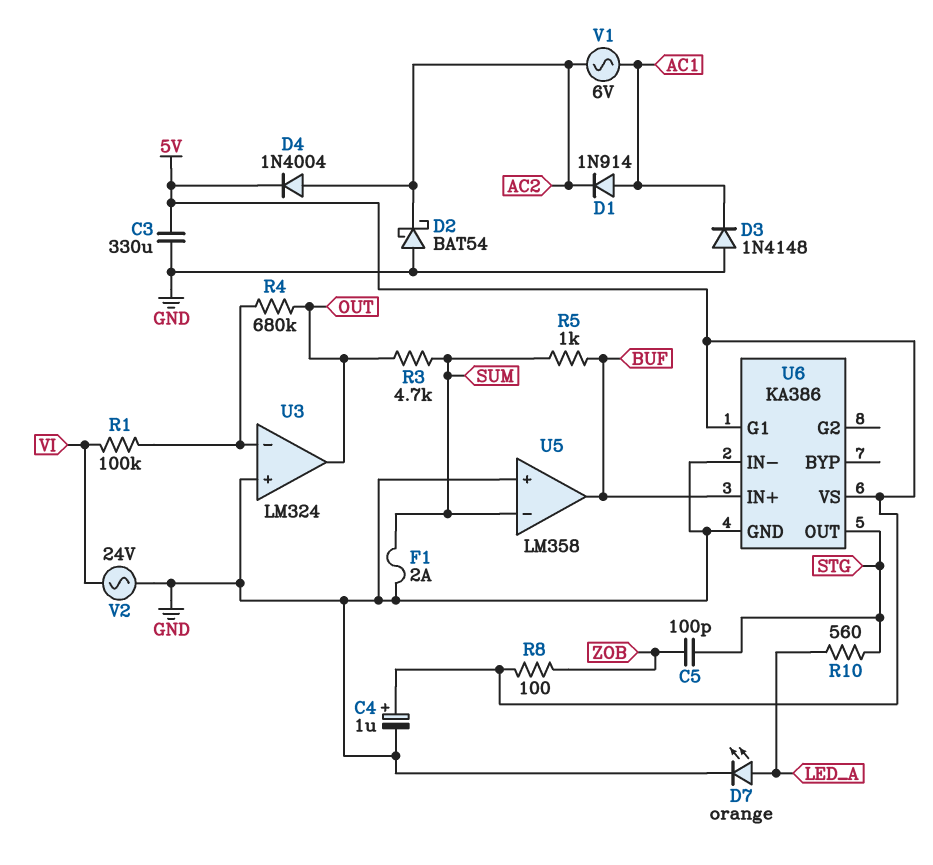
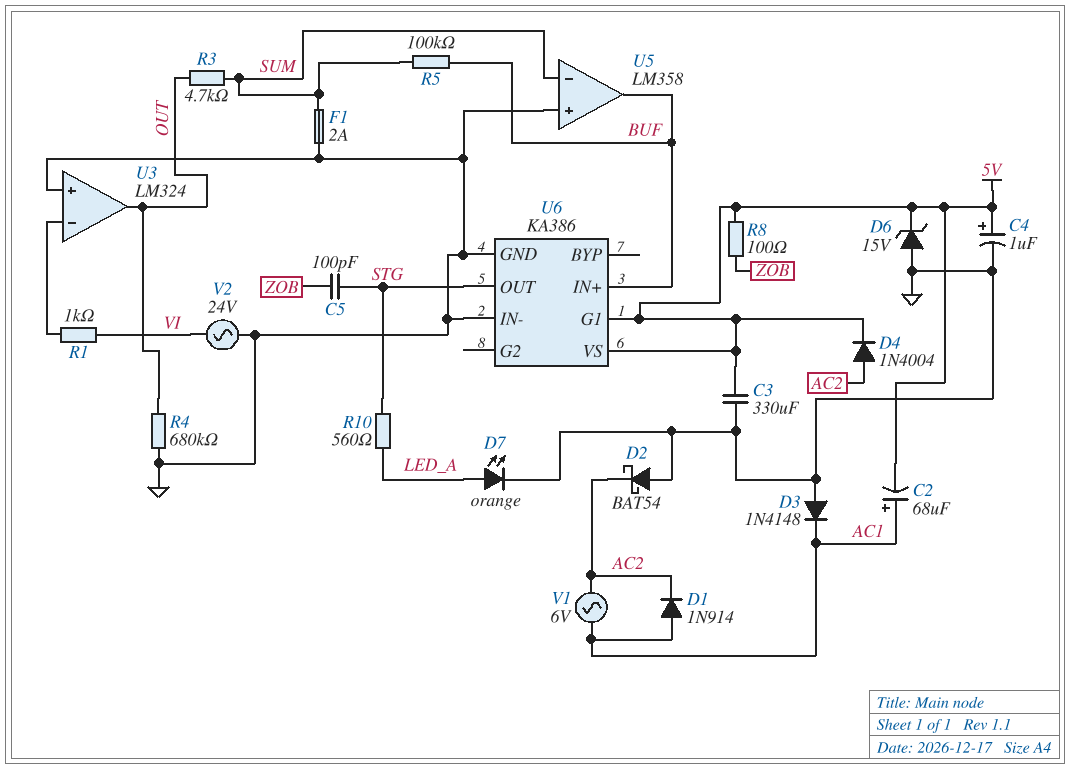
C2: none -> 68uF (plus AC1, minus 5V)
D6: none -> zener 15V (A GND, K 5V)
R1: 100k (U3/in-, VI) -> 1k (U3/in-, VI)
R4: 680k (OUT, U3/in-) -> 680k (GND, OUT)
R5: 1k (BUF, SUM) -> 100k (BUF, SUM)

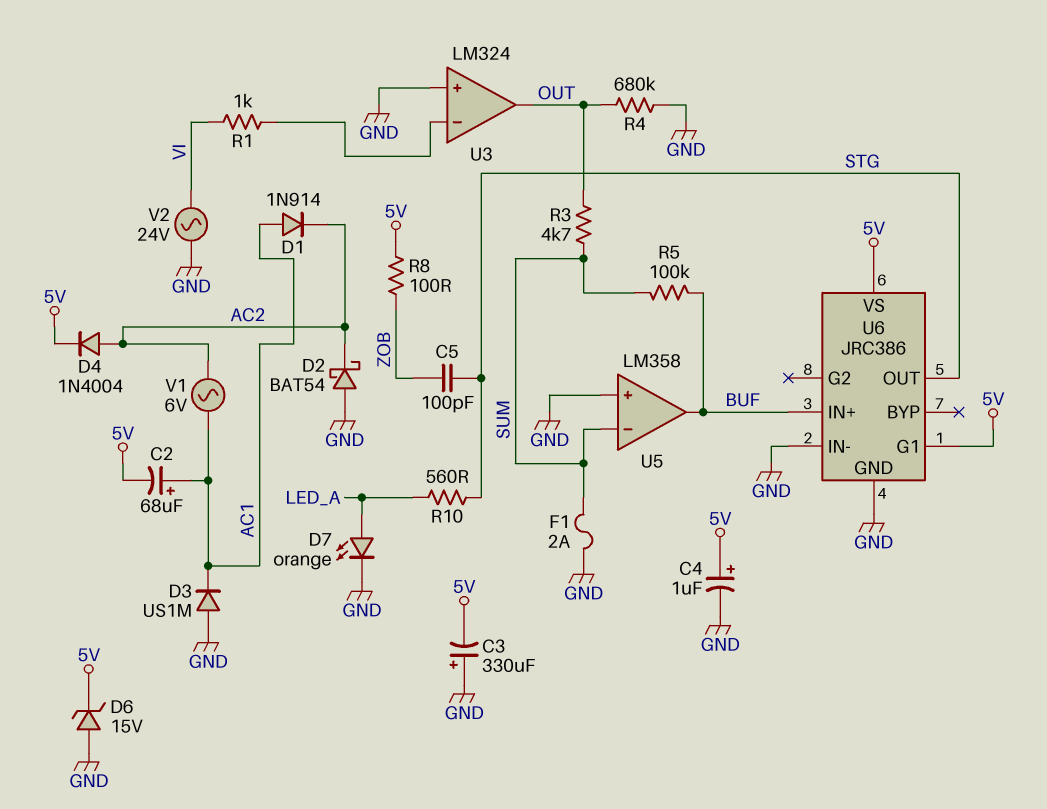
C3: 330uF (5V, GND) -> 330uF (plus GND, minus 5V)
D3: diode 1N4148 (A GND, K AC1) -> diode US1M (A GND, K AC1)
U6: KA386 -> JRC386

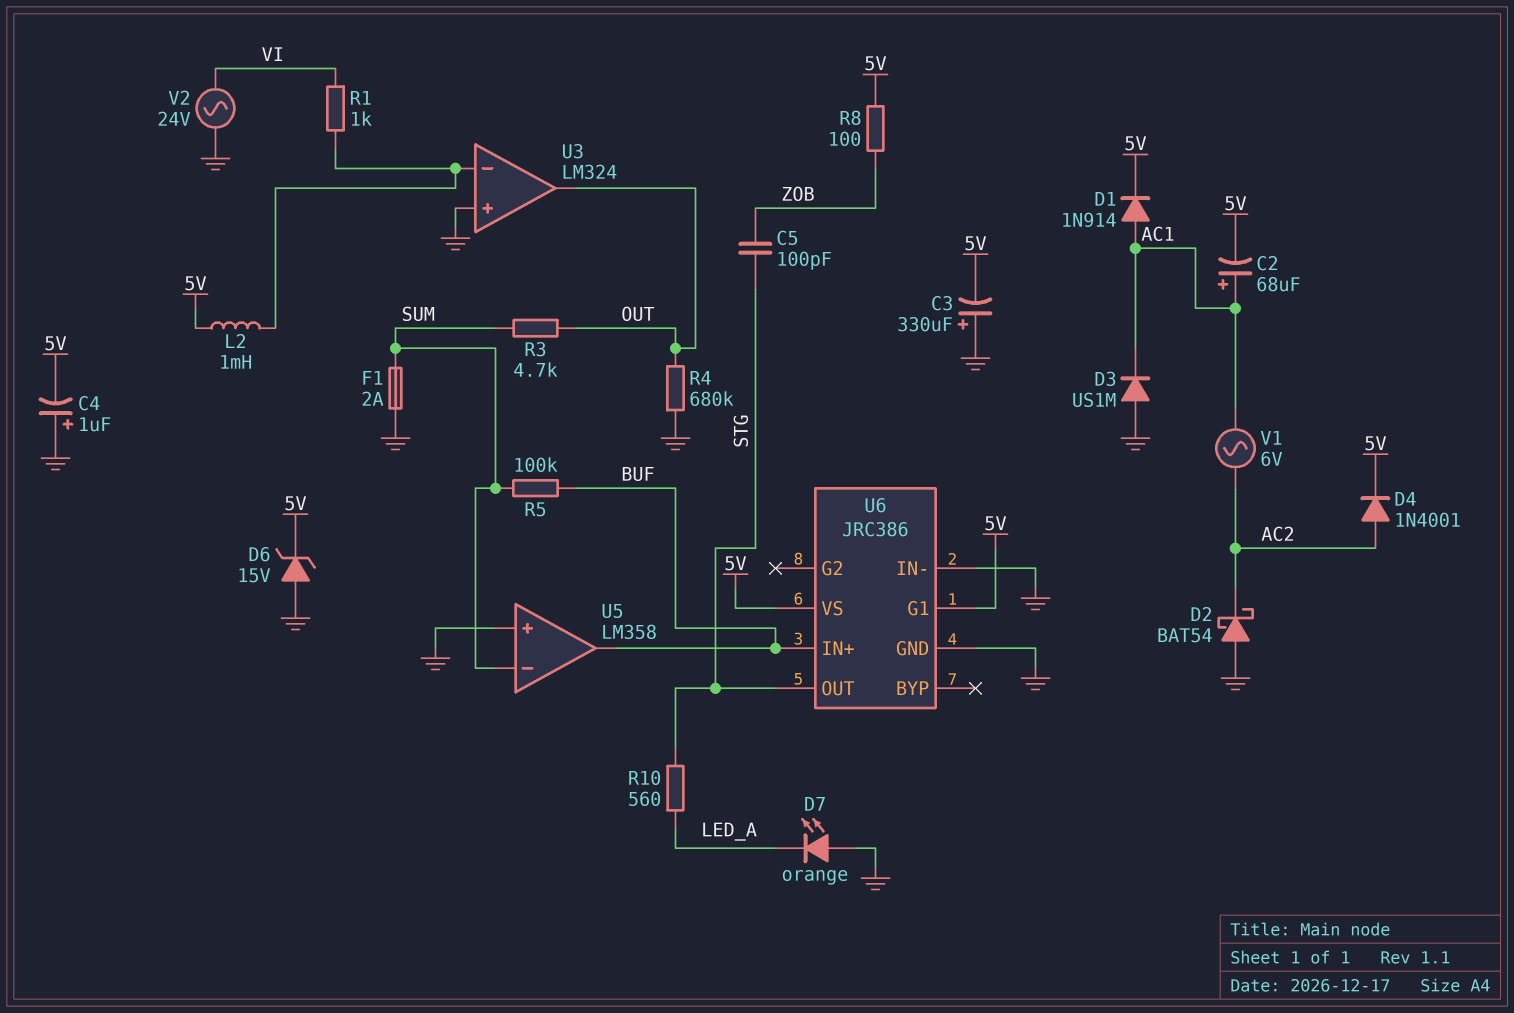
C4: 1uF (plus 5V, minus GND) -> 1uF (plus GND, minus 5V)
D1: diode 1N914 (A AC1, K AC2) -> diode 1N914 (A AC1, K 5V)
D4: diode 1N4004 (A AC2, K 5V) -> diode 1N4001 (A AC2, K 5V)
D7: LED orange (A LED_A, K GND) -> LED orange (A GND, K LED_A)
L2: none -> 1mH (5V, U3/in-)

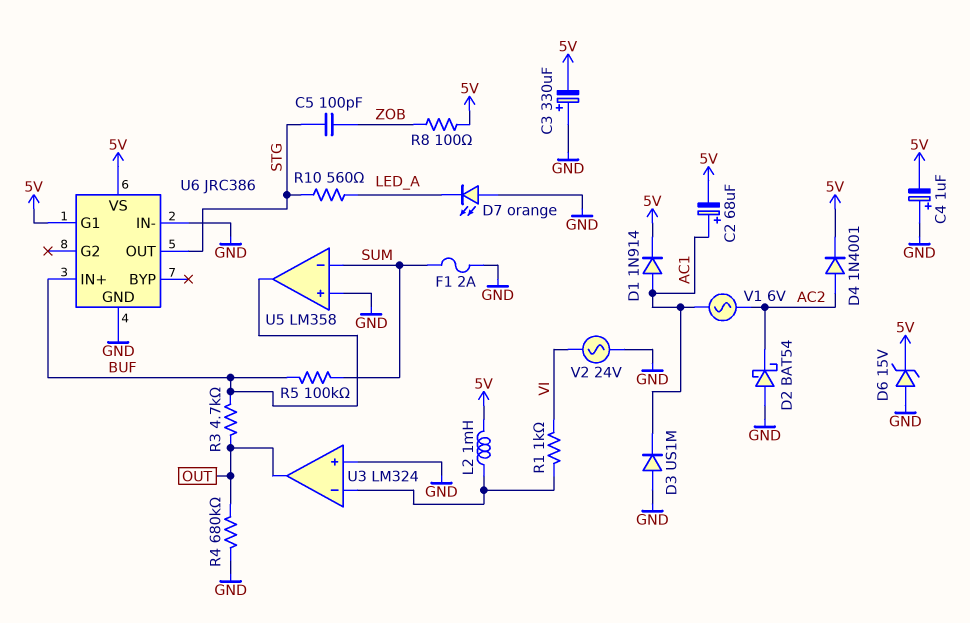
R3: 4.7k (OUT, SUM) -> 4.7k (BUF, OUT)

